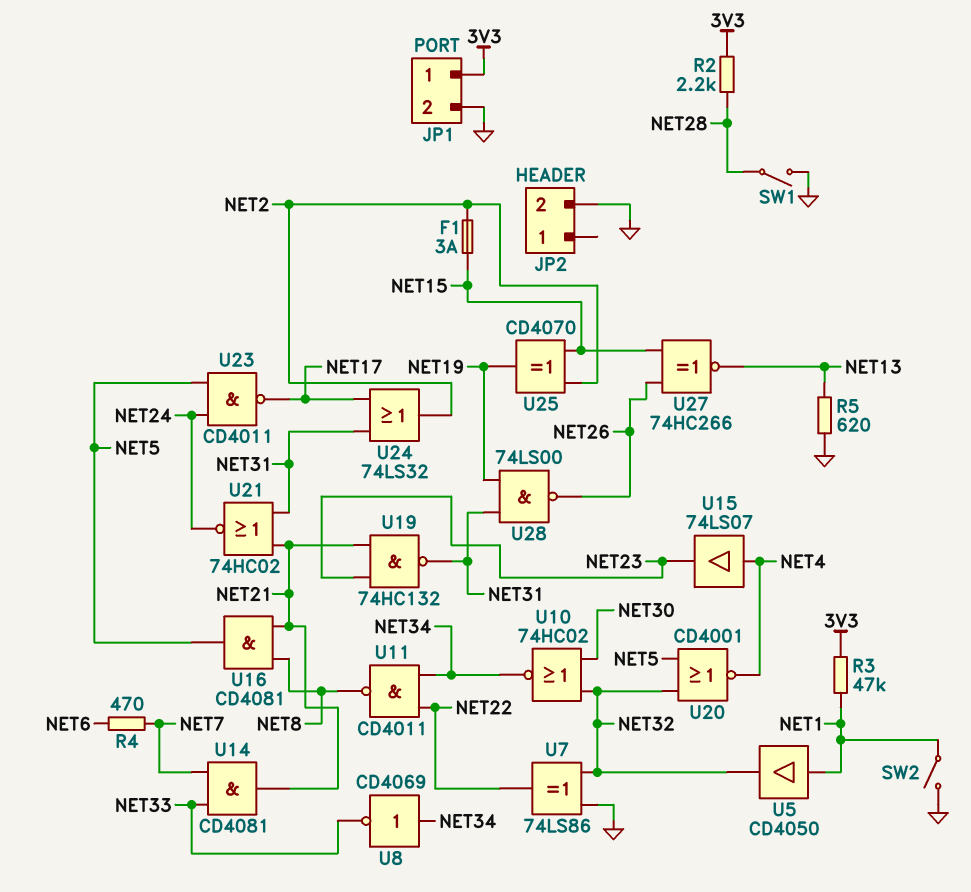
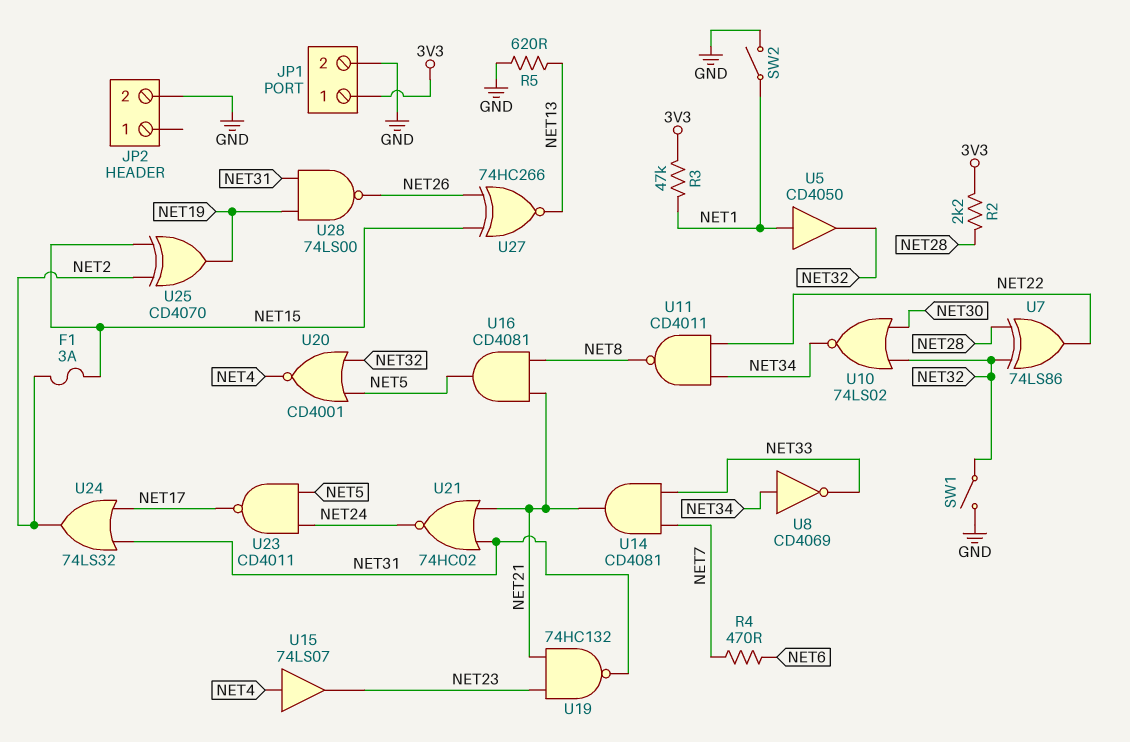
SW1: switch (GND, NET28) -> switch (GND, NET32)
U7: XOR 74LS86 (in GND, in NET32, out NET22) -> XOR 74LS86 (in NET28, in NET32, out NET22)
U10: NOR 74HC02 (in NET30, in NET32, out NET34) -> NOR 74LS02 (in NET30, in NET32, out NET34)

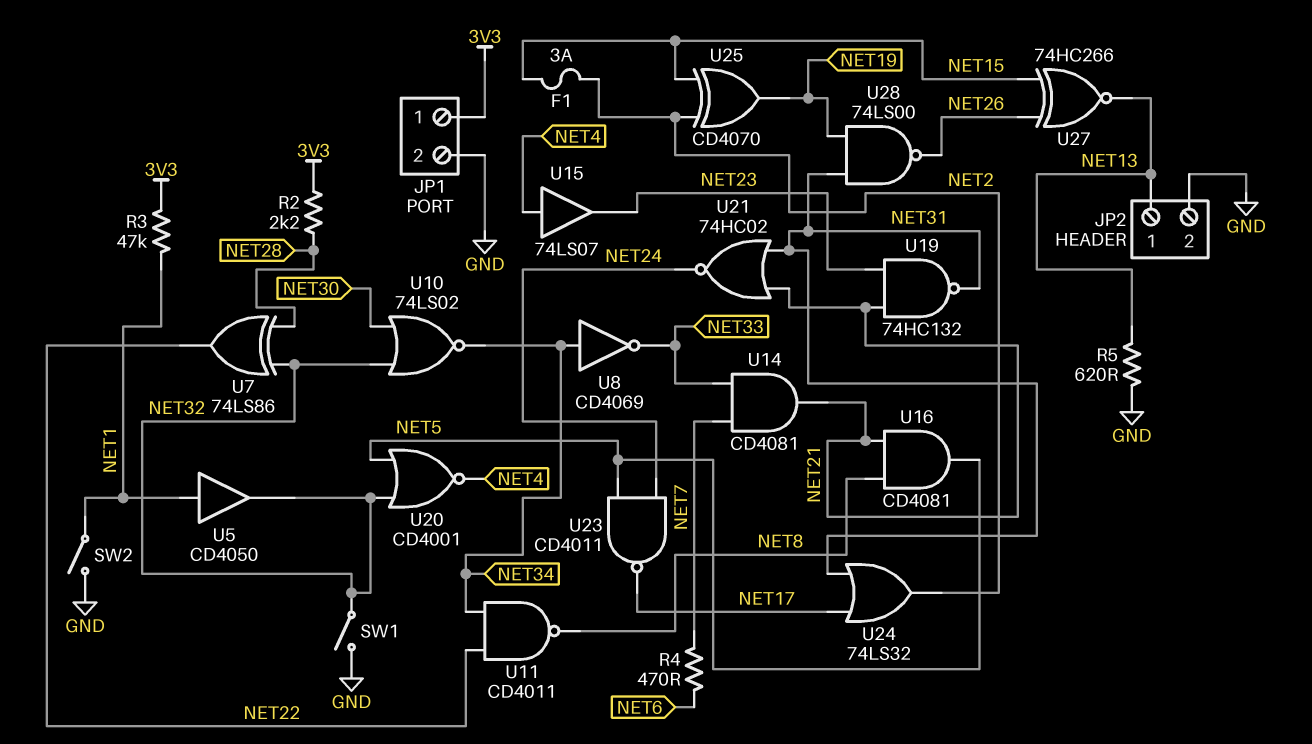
JP2 pin 1: none -> NET13

